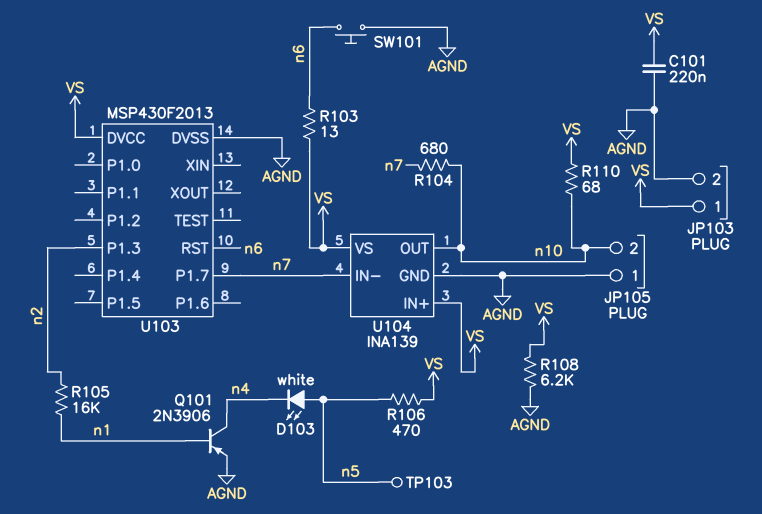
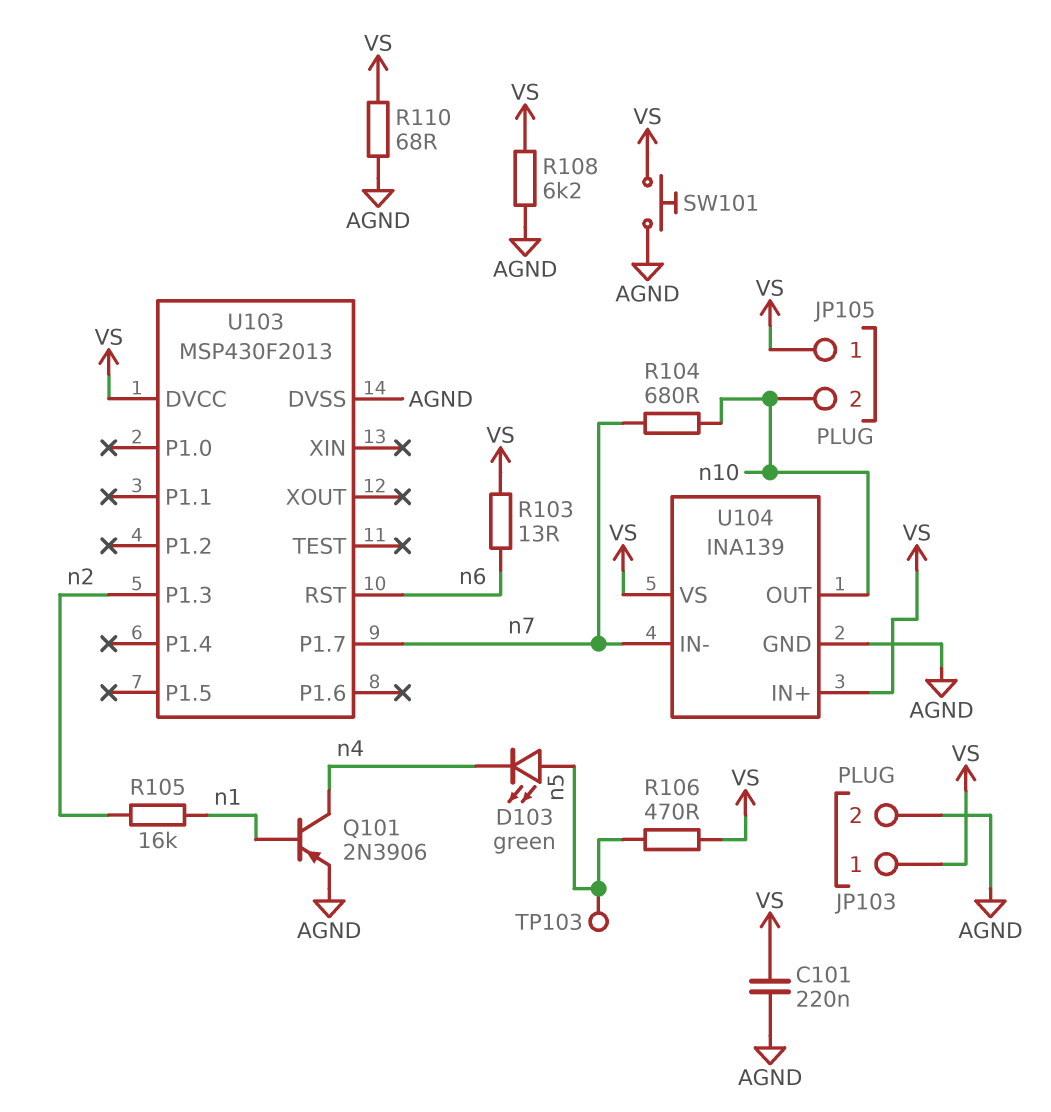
D103: LED white (A n5, K n4) -> LED green (A n5, K n4)
JP105 pin 1: AGND -> VS
R110: 68 (VS, n10) -> 68 (AGND, VS)
SW101: button (AGND, n6) -> button (AGND, VS)

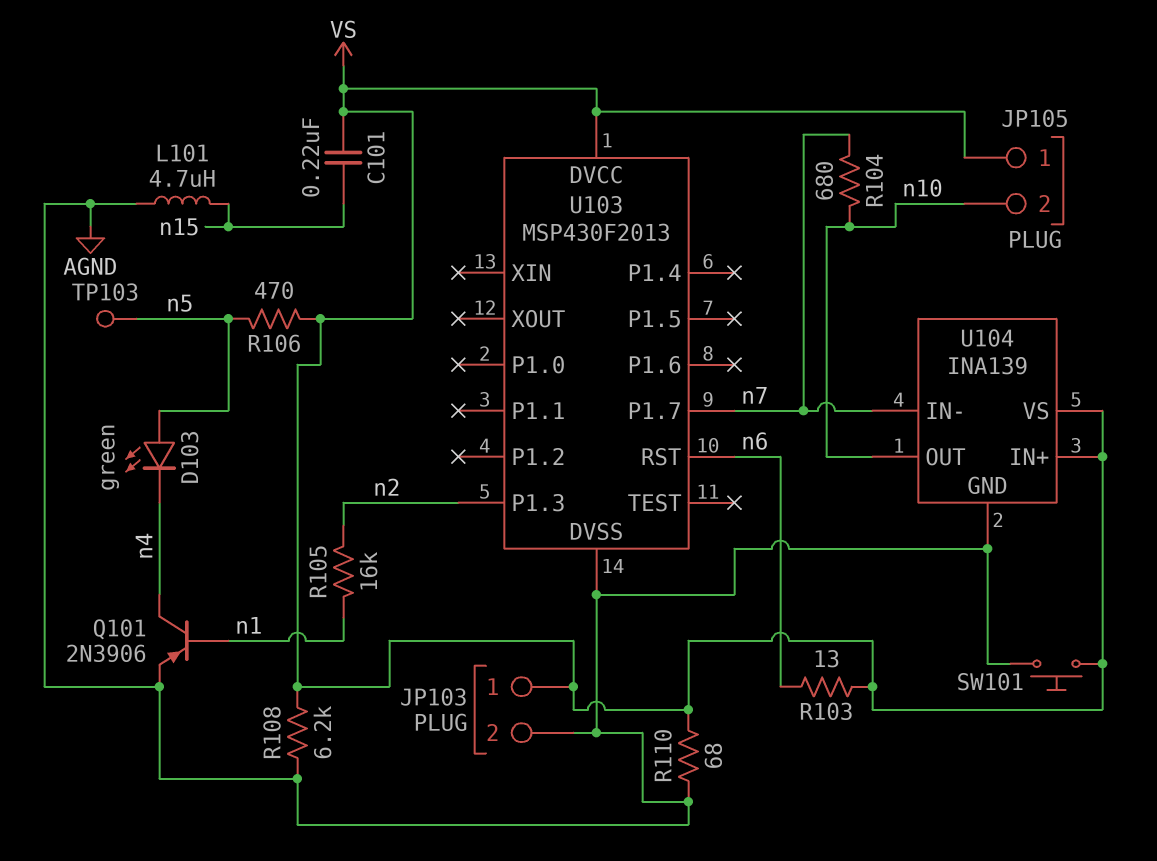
C101: 220nF (AGND, VS) -> 220nF (VS, n15)
L101: none -> 4.7uH (AGND, n15)

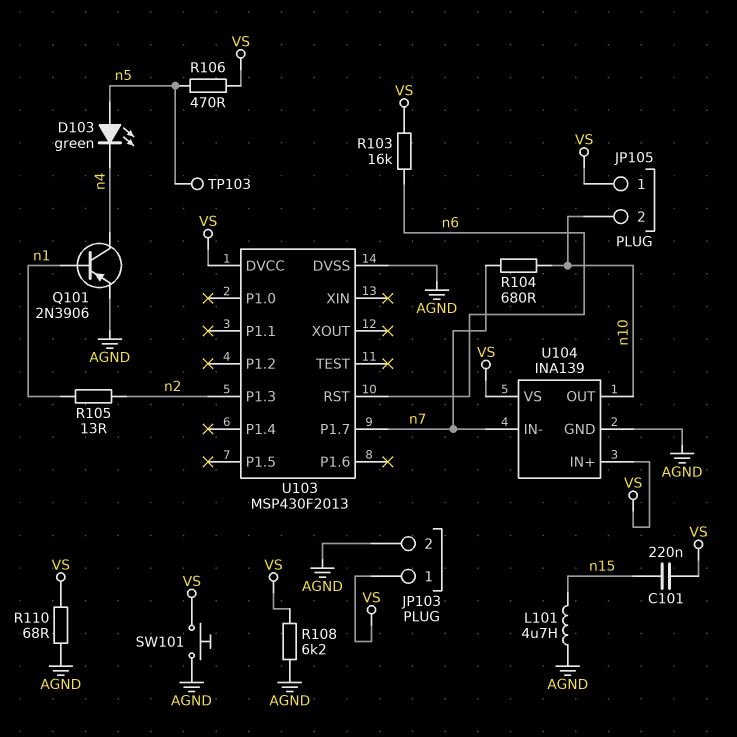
R103: 13 (VS, n6) -> 16k (VS, n6)
R105: 16k (n1, n2) -> 13 (n1, n2)

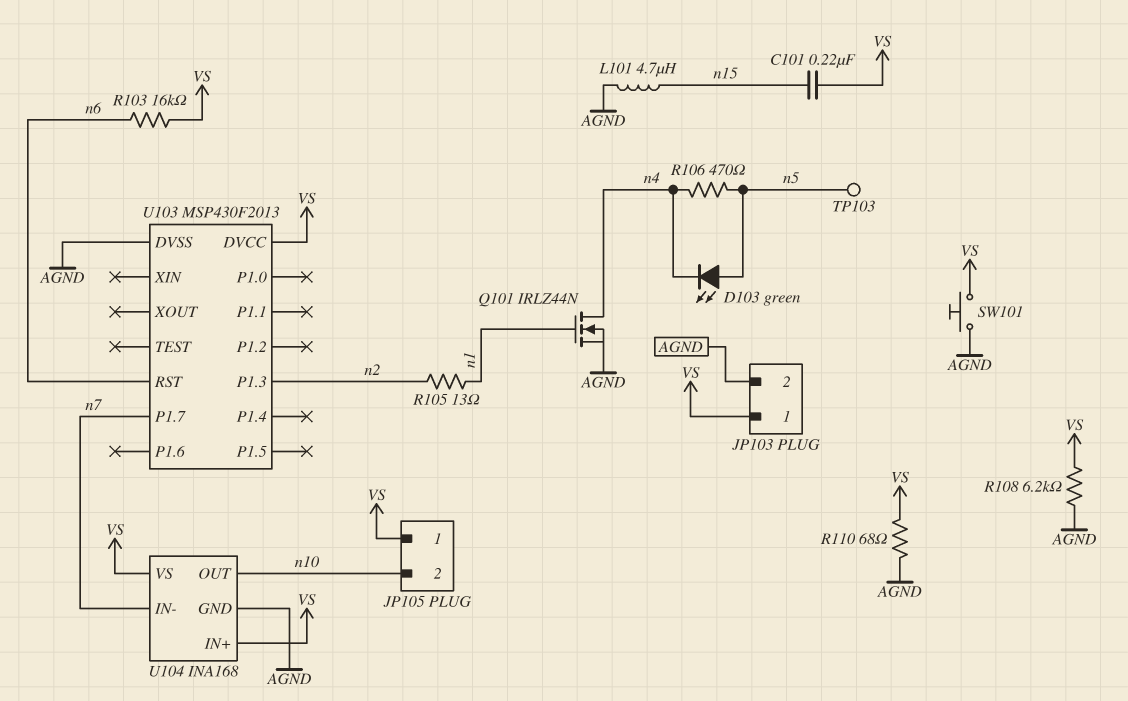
Q101: PNP 2N3906 (B n1, C n4, E AGND) -> NMOS IRLZ44N (G n1, D n4, S AGND)
R104: 680 (n7, n10) -> none
R106: 470 (VS, n5) -> 470 (n4, n5)
U104: INA139 -> INA168

